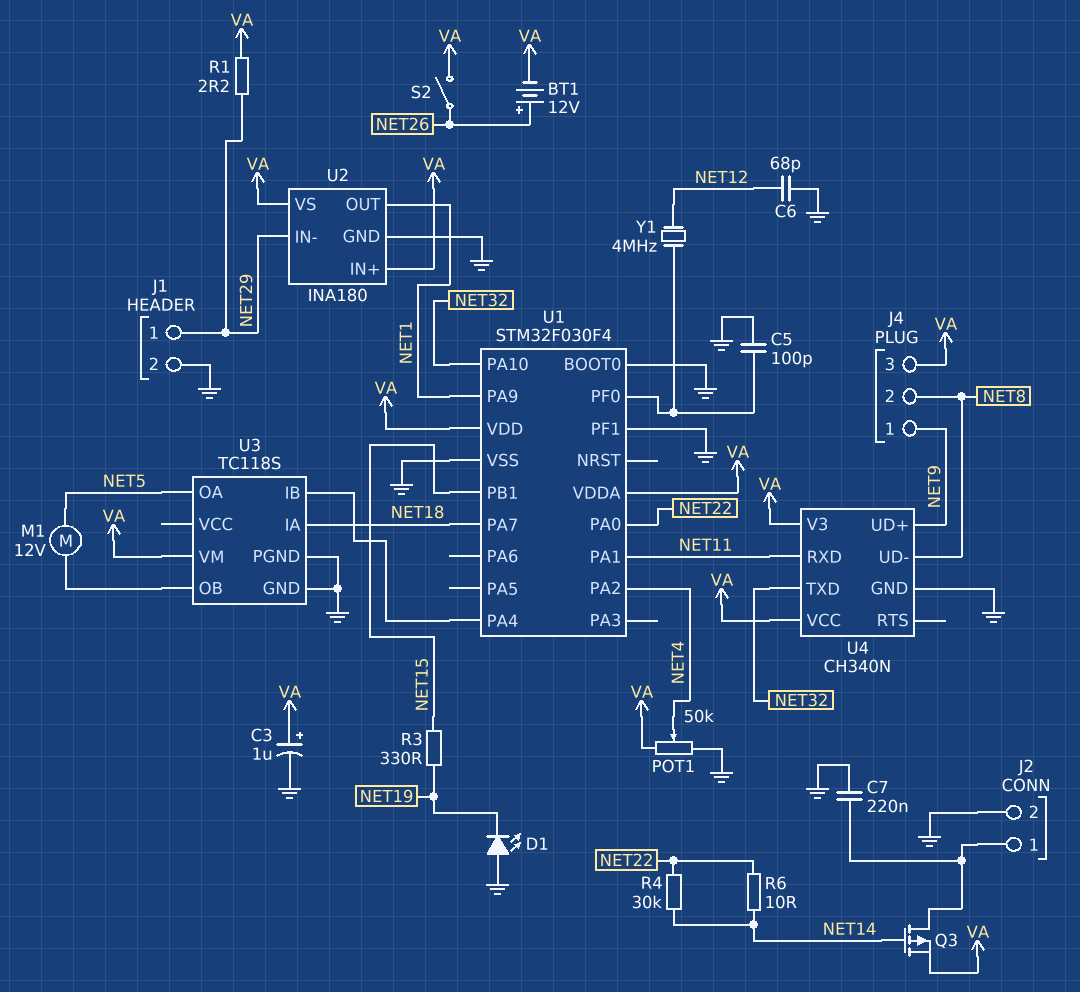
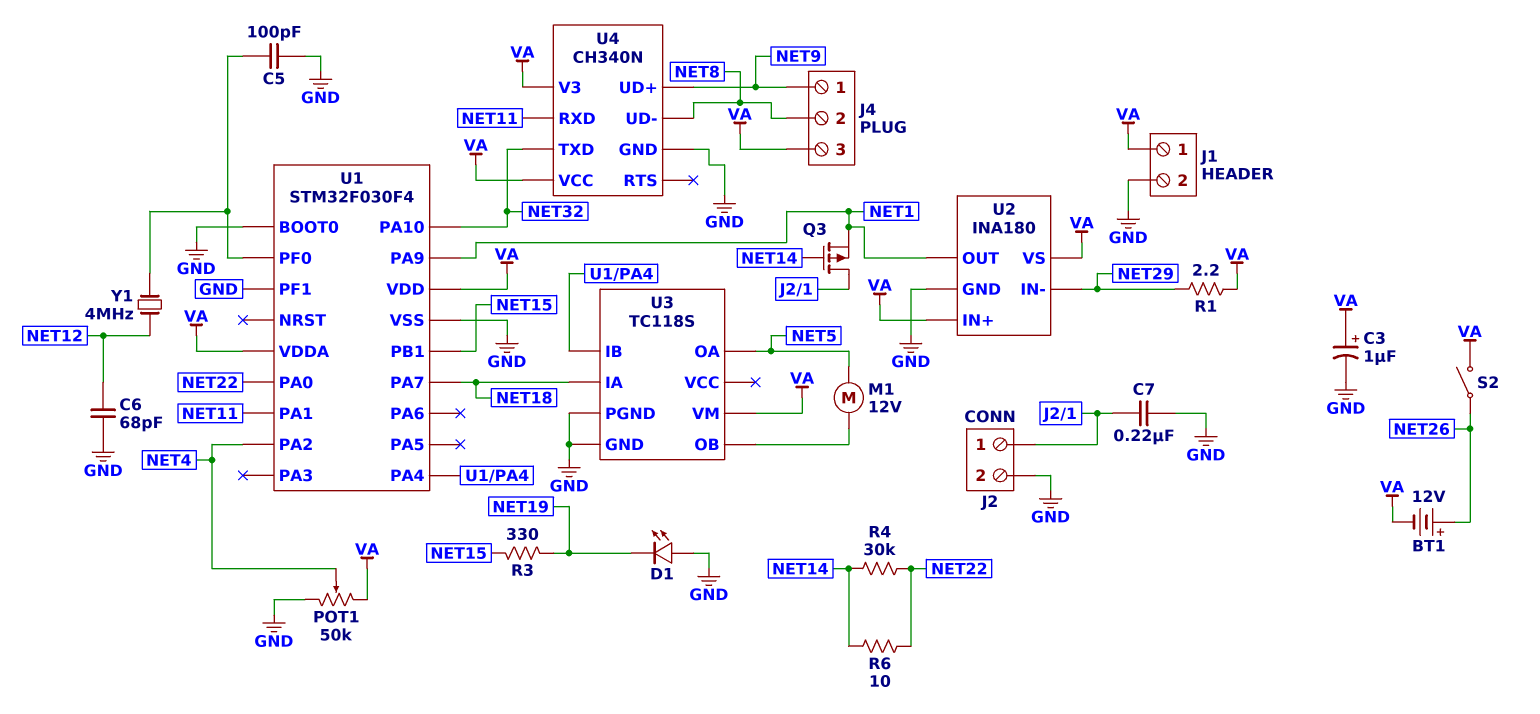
J1 pin 1: NET29 -> VA
Q3: PMOS (G NET14, D J2/1, S VA) -> PMOS (G NET14, D J2/1, S NET1)

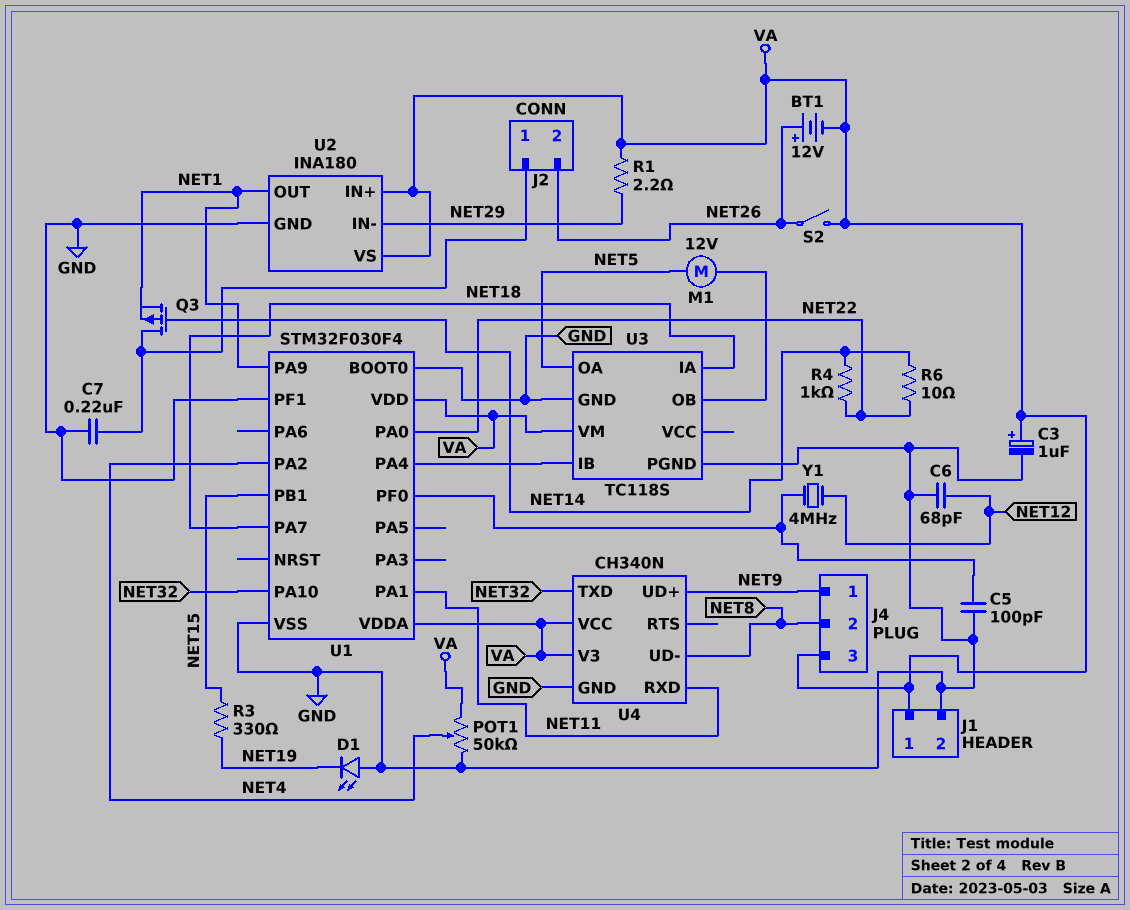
J2 pin 2: GND -> NET26
R4: 30k (NET14, NET22) -> 1k (NET14, NET22)

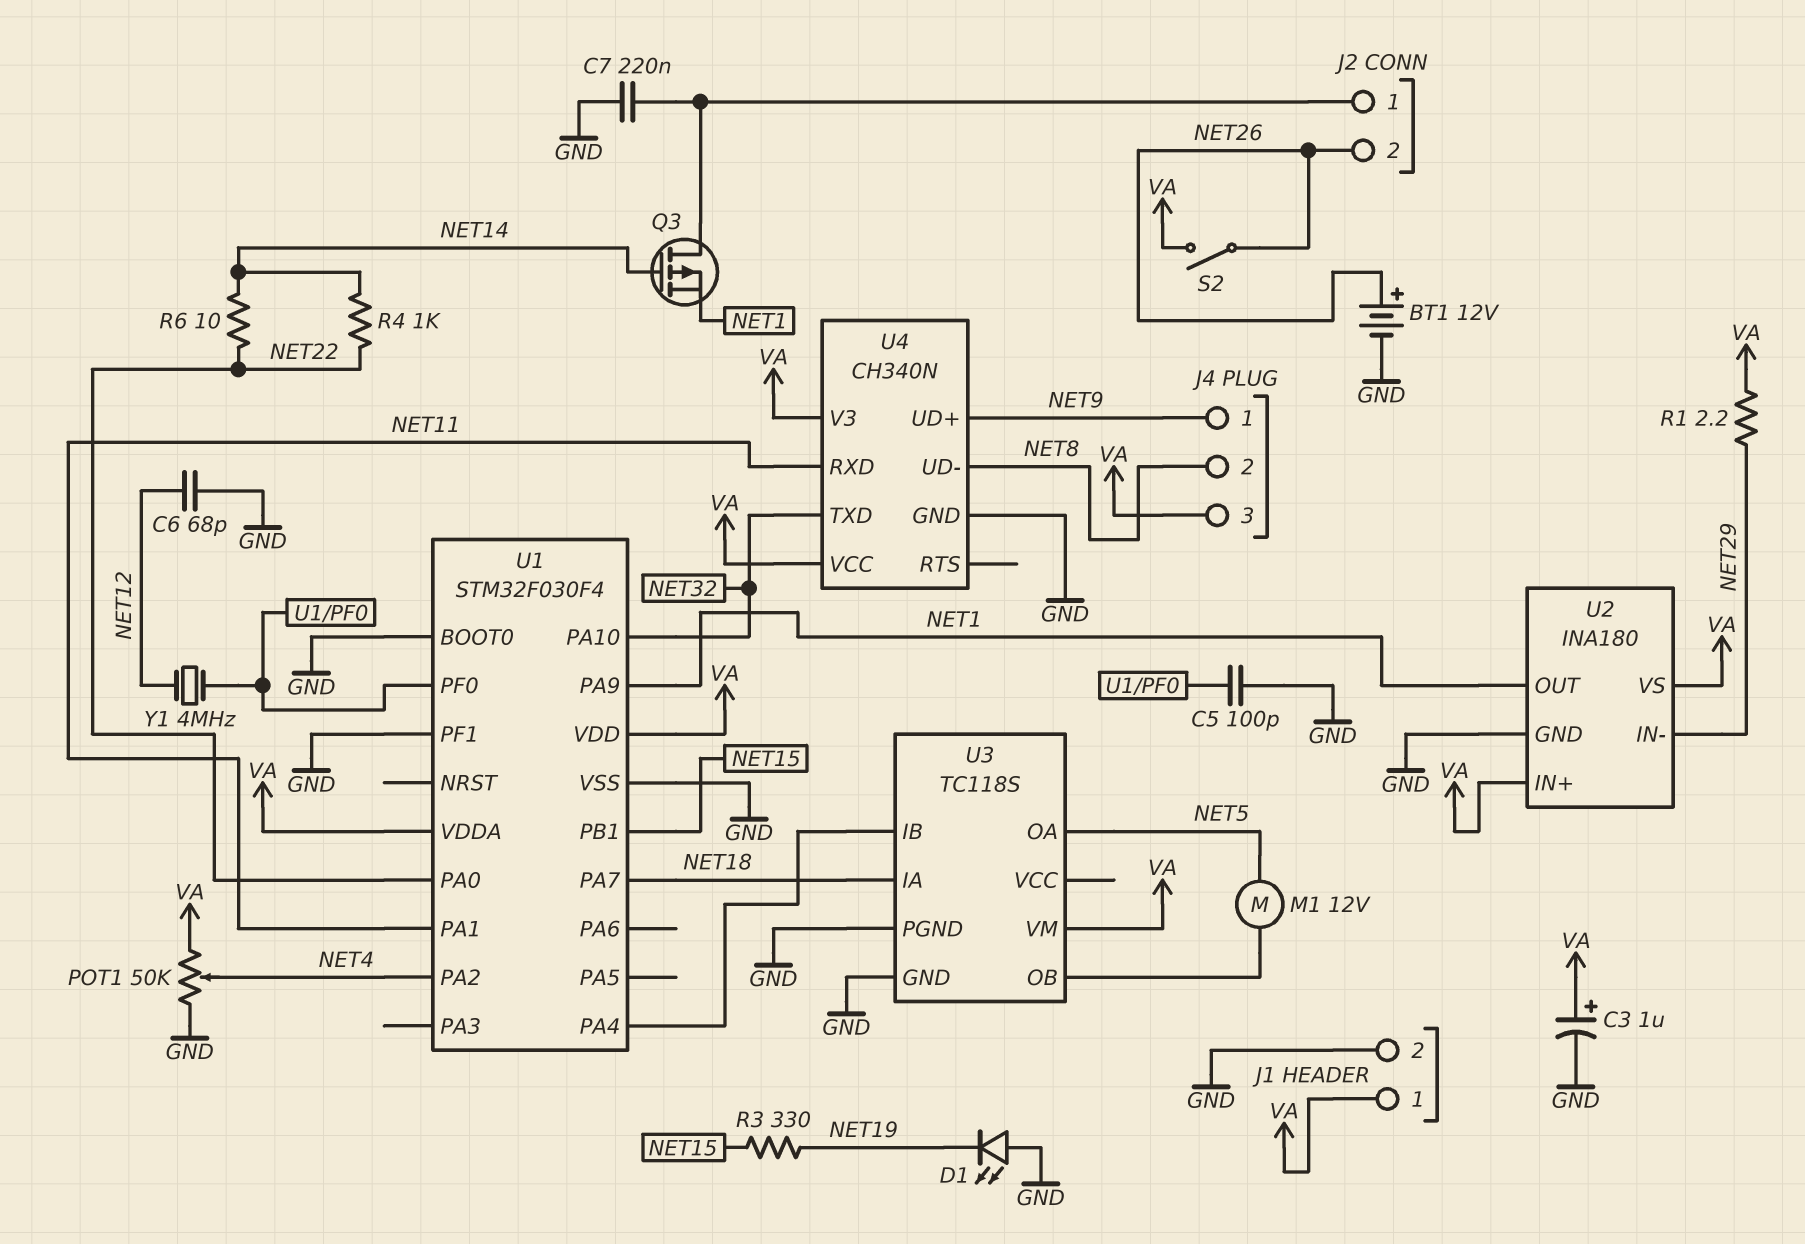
BT1: 12V (plus NET26, minus VA) -> 12V (plus NET26, minus GND)

